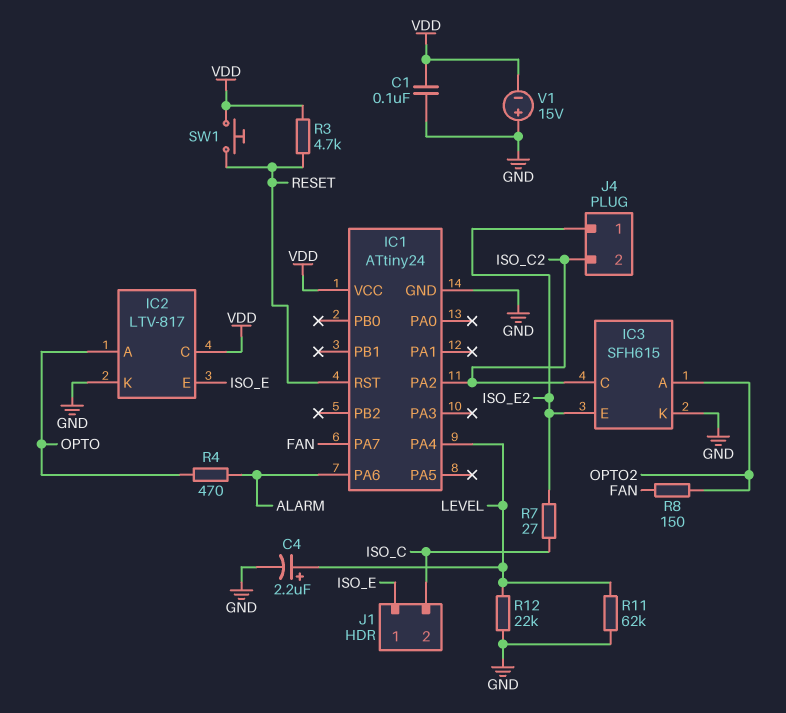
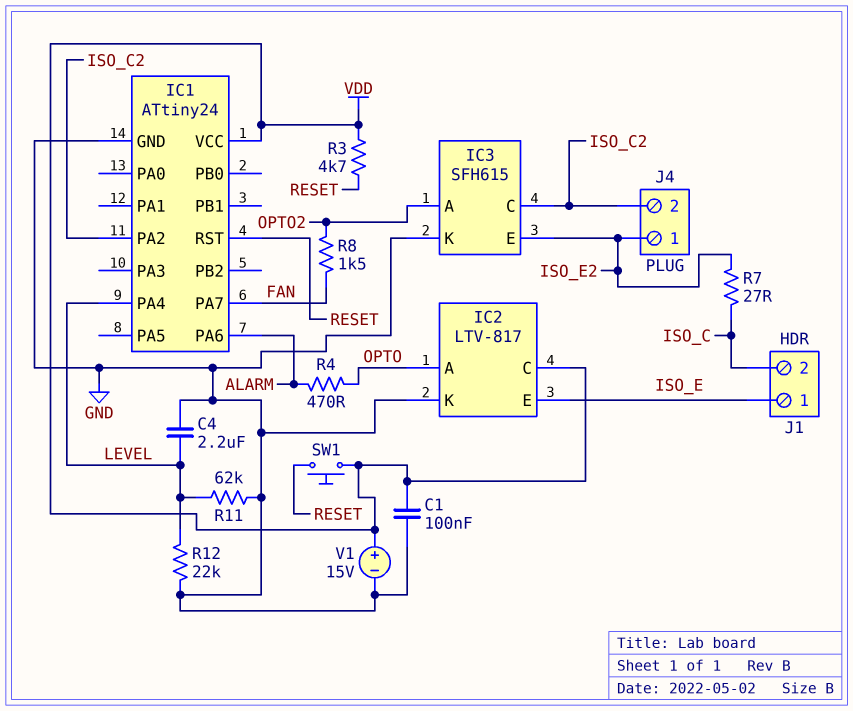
C4: 2.2uF (plus LEVEL, minus GND) -> 2.2uF (GND, LEVEL)
R8: 150 (FAN, OPTO2) -> 1.5k (FAN, OPTO2)
V1: 15V (plus GND, minus VDD) -> 15V (plus VDD, minus GND)

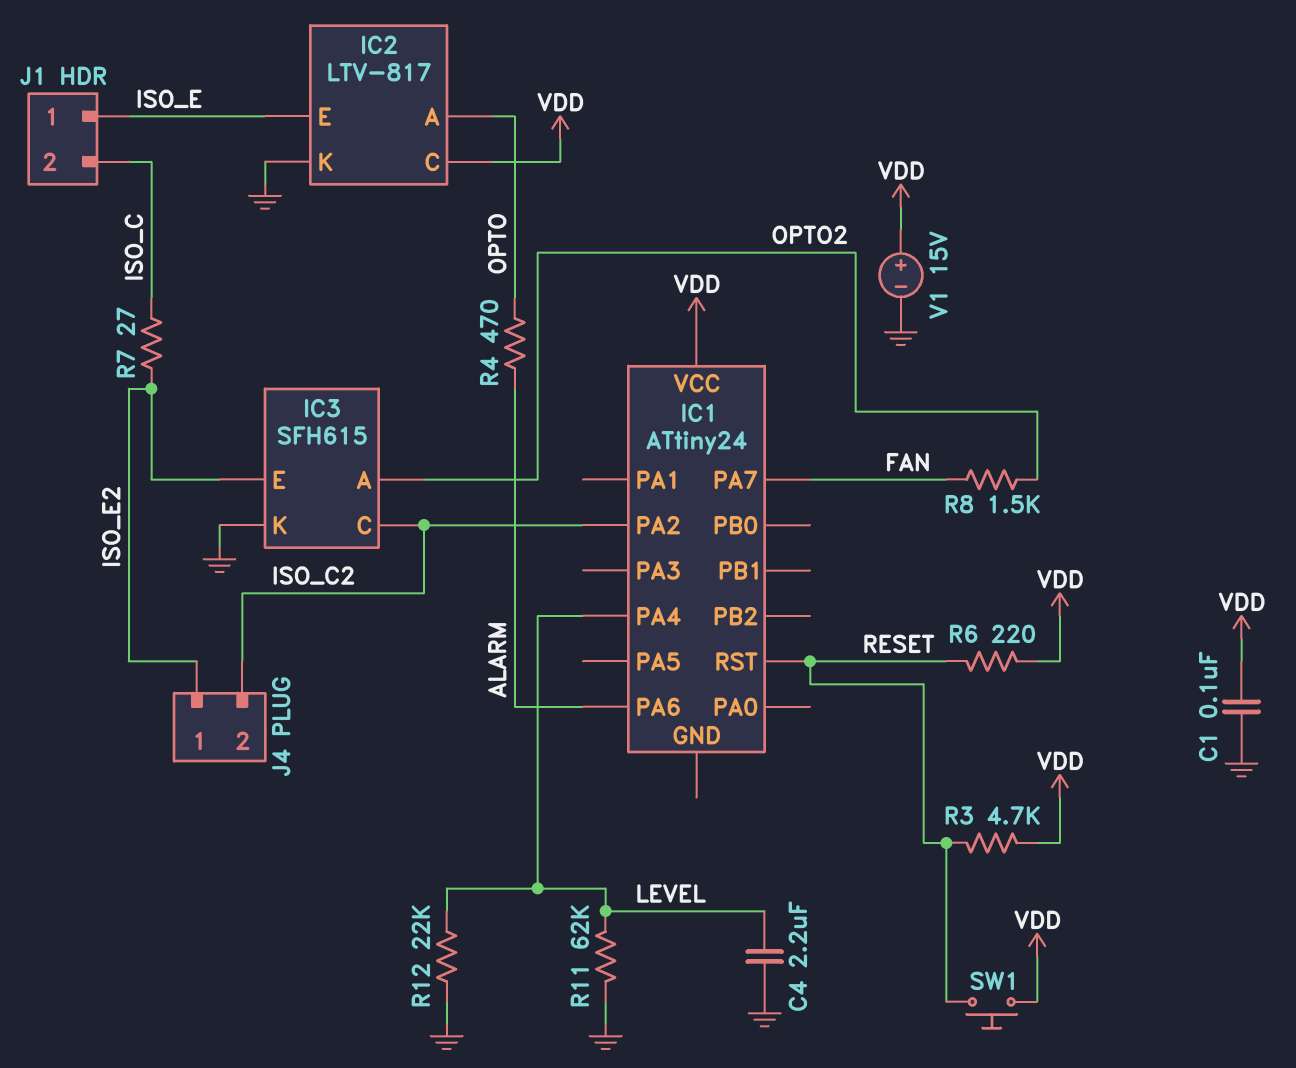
IC1 pin GND: GND -> none
R6: none -> 220 (RESET, VDD)

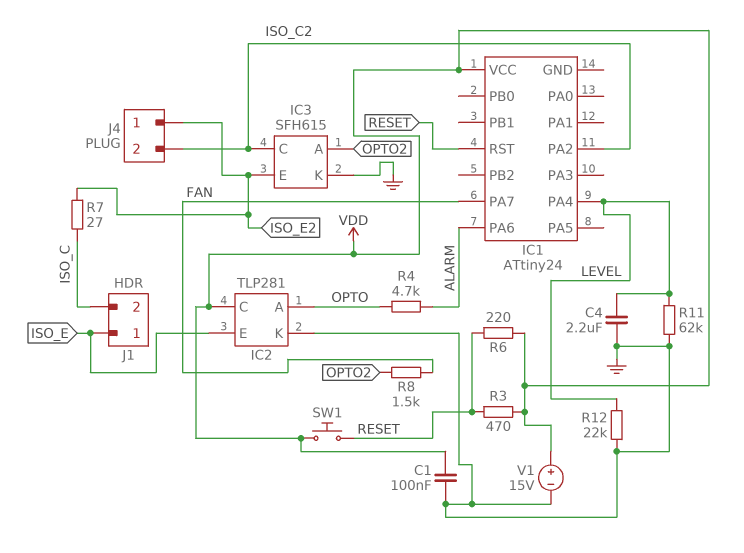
IC2: LTV-817 -> TLP281
R3: 4.7k (RESET, VDD) -> 470 (RESET, VDD)
R4: 470 (ALARM, OPTO) -> 4.7k (ALARM, OPTO)

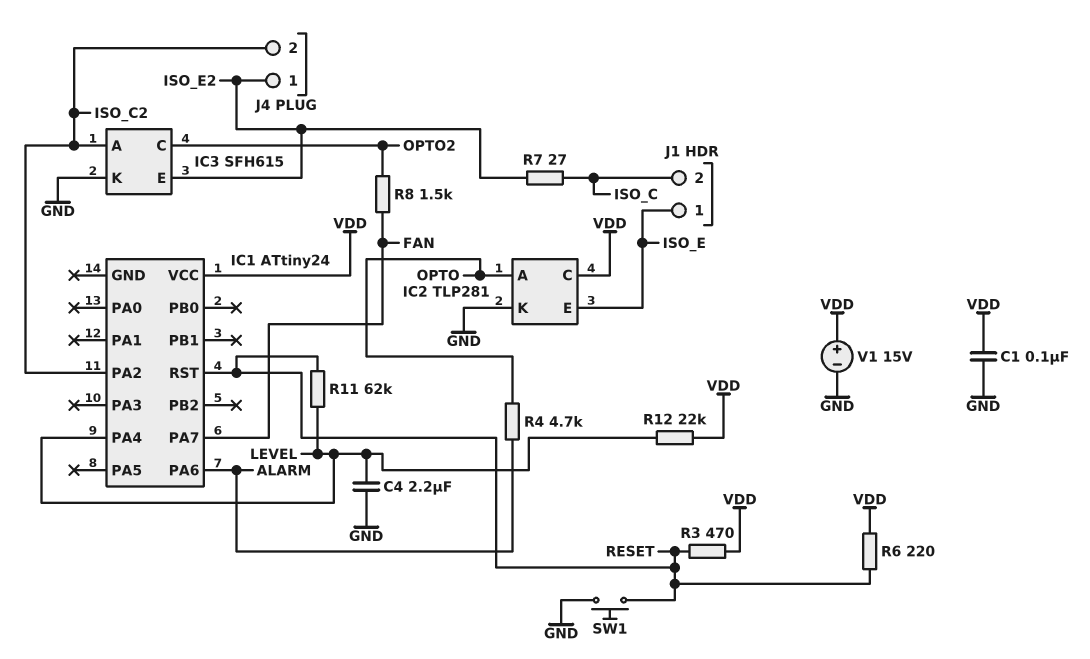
IC3 pin A: OPTO2 -> ISO_C2
IC3 pin C: ISO_C2 -> OPTO2
R11: 62k (GND, LEVEL) -> 62k (LEVEL, RESET)
R12: 22k (GND, LEVEL) -> 22k (LEVEL, VDD)
SW1: button (RESET, VDD) -> button (GND, RESET)

